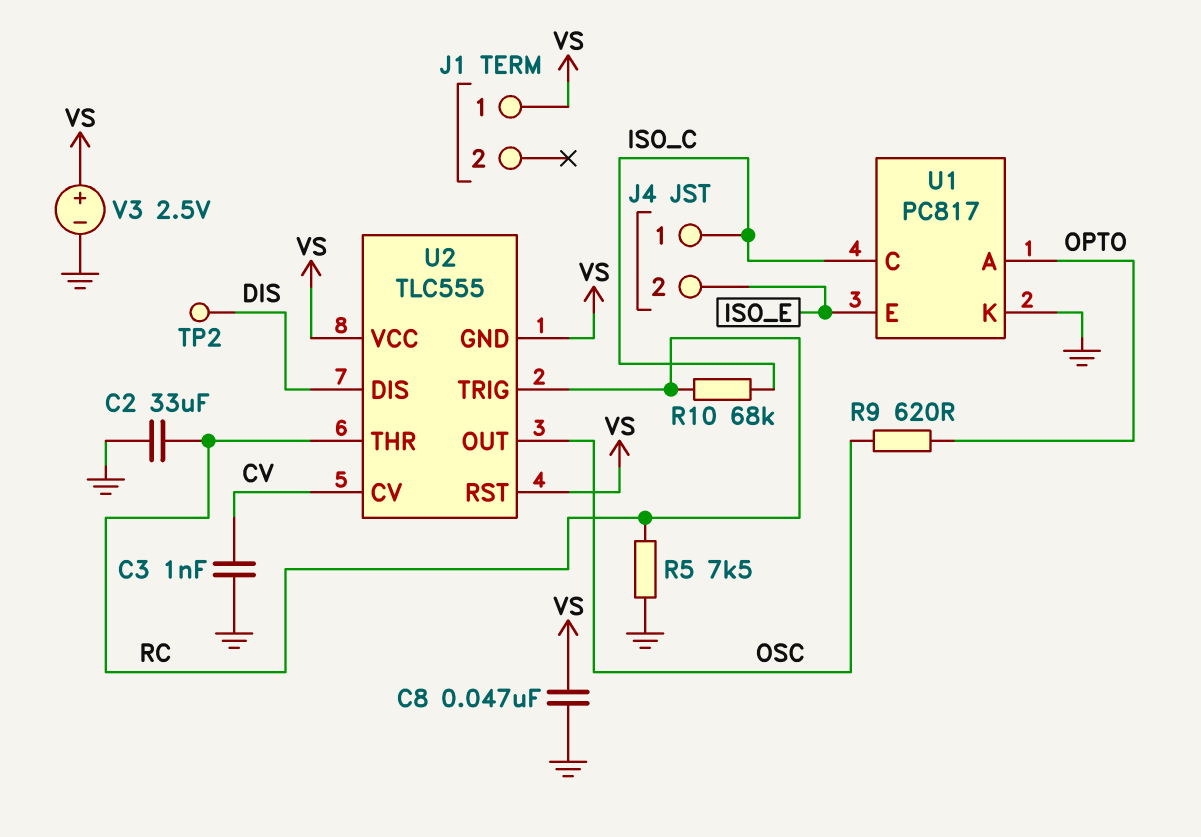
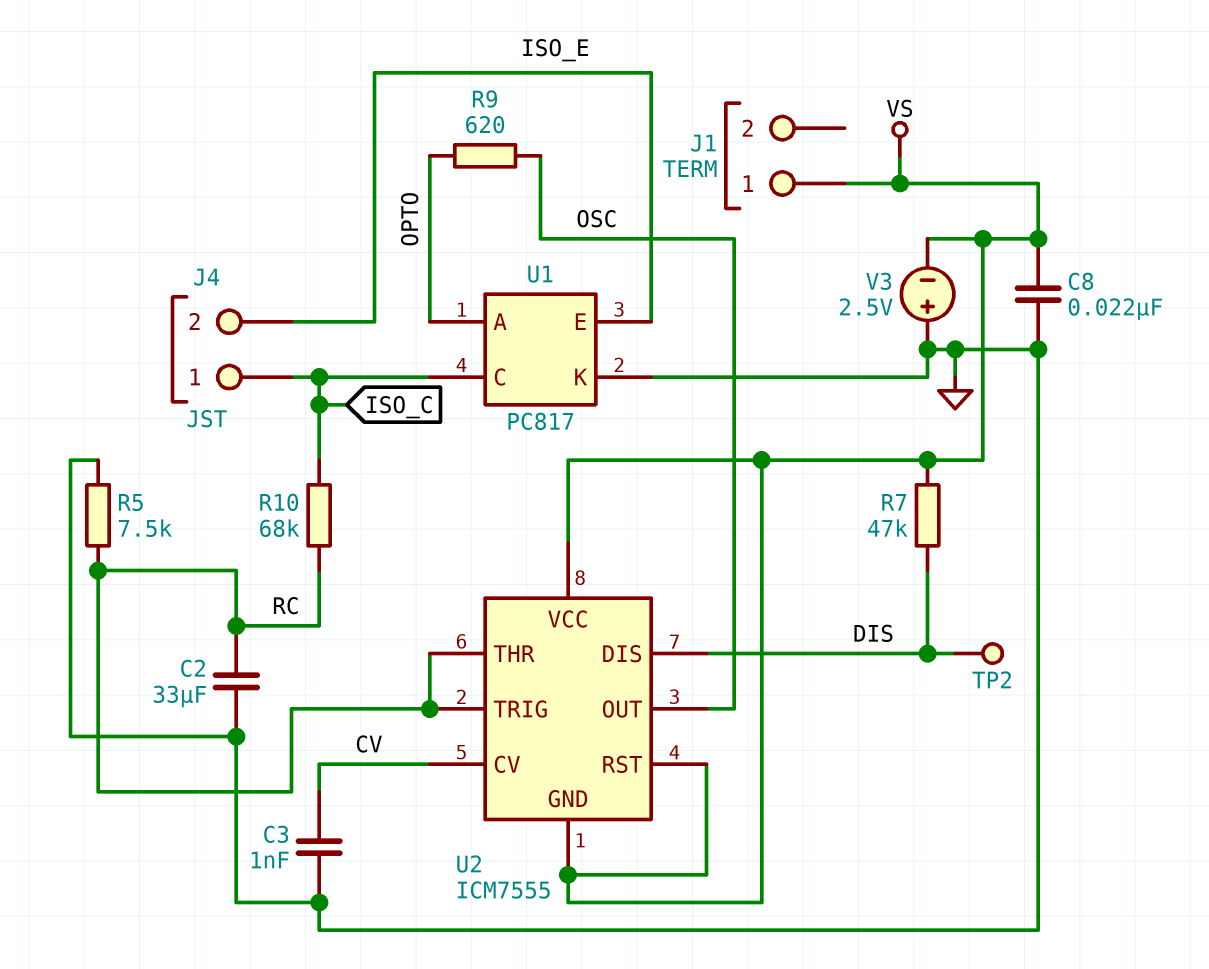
C8: 47nF (GND, VS) -> 22nF (GND, VS)
R7: none -> 47k (DIS, VS)
U2: TLC555 -> ICM7555
V3: 2.5V (plus VS, minus GND) -> 2.5V (plus GND, minus VS)

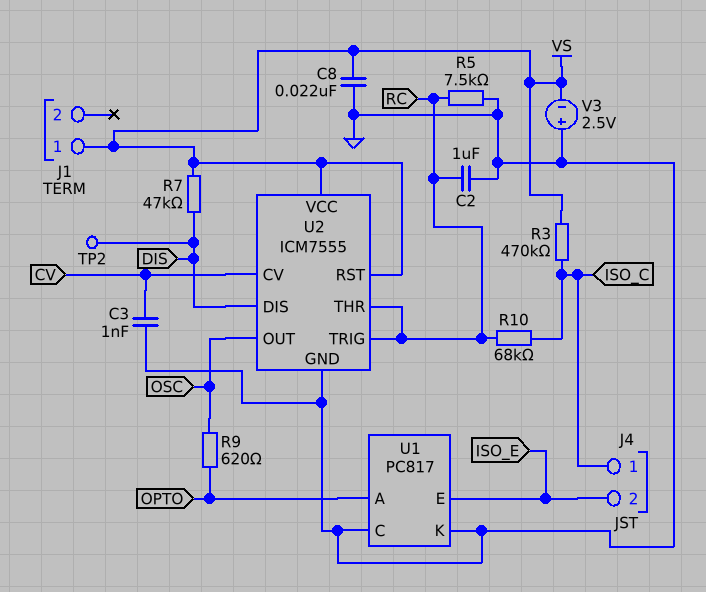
C2: 33uF (GND, RC) -> 1uF (GND, RC)
R3: none -> 470k (ISO_C, VS)
U1 pin C: ISO_C -> GND
U2 pin GND: VS -> GND

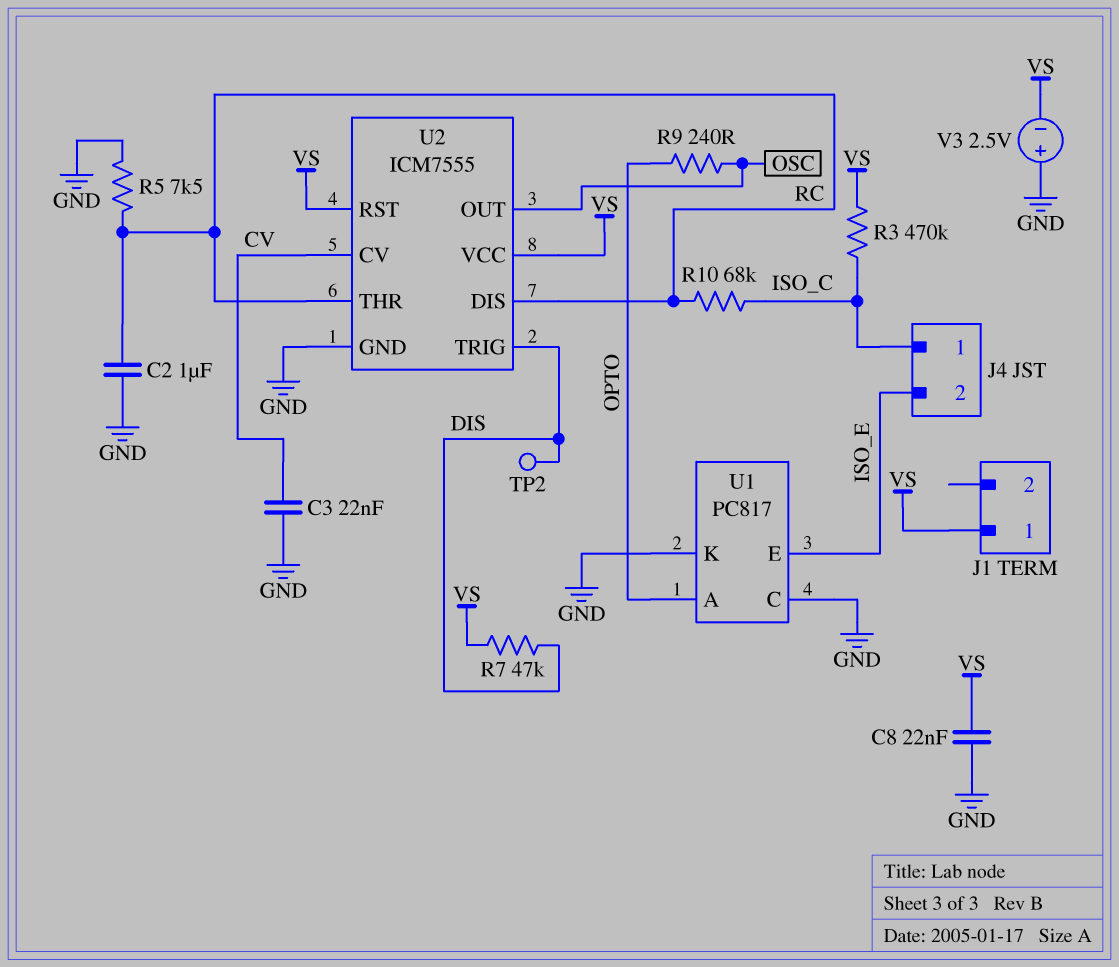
C3: 1nF (CV, GND) -> 22nF (CV, GND)
R9: 620 (OPTO, OSC) -> 240 (OPTO, OSC)
U2 pin DIS: DIS -> RC
U2 pin TRIG: RC -> DIS

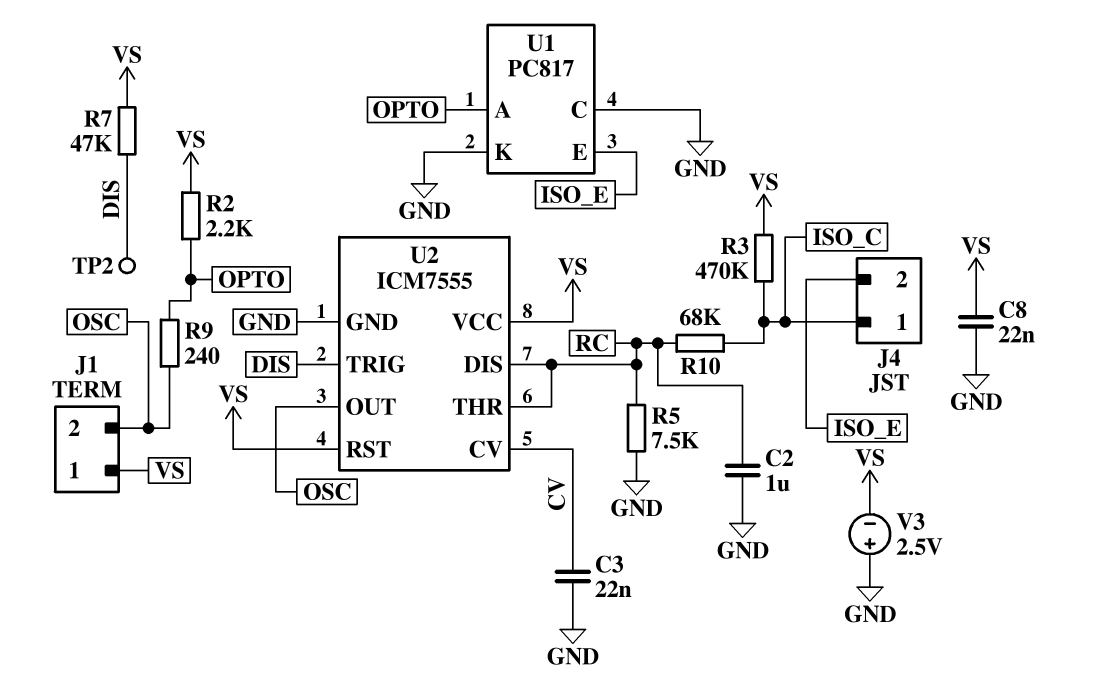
J1 pin 2: none -> OSC
R2: none -> 2.2k (OPTO, VS)

